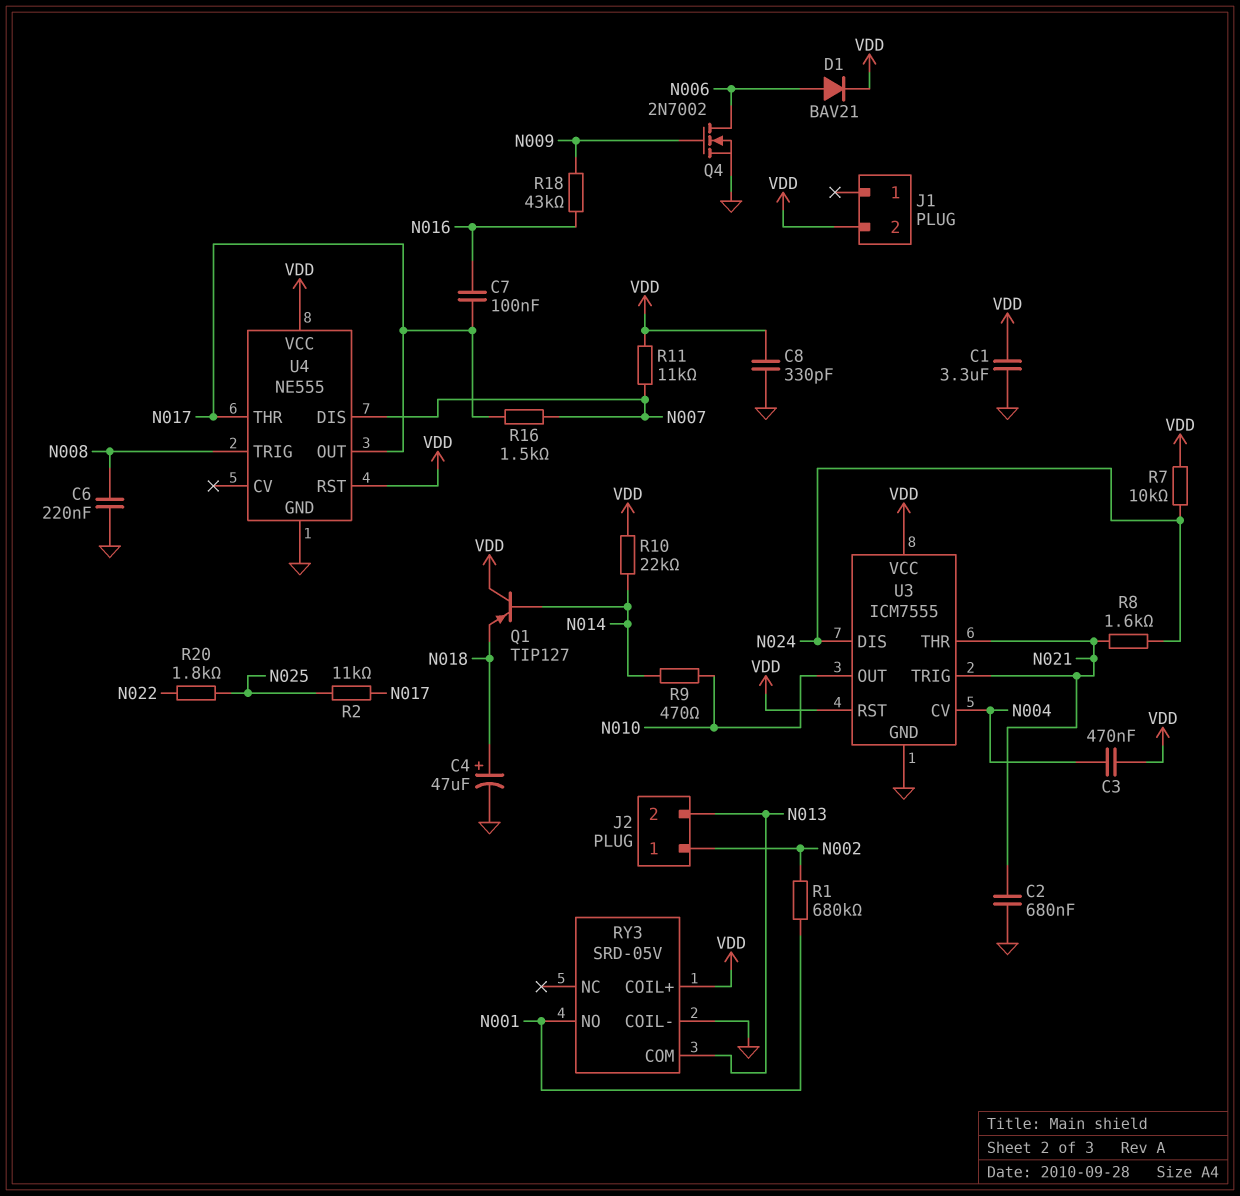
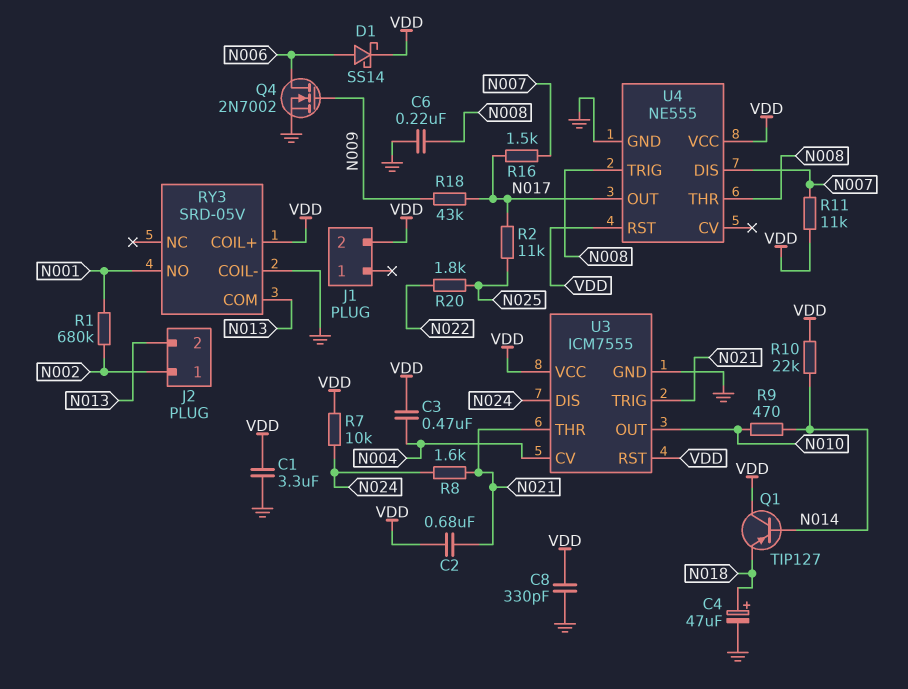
C2: 680nF (GND, N021) -> 680nF (N021, VDD)
C7: 100nF (N016, N017) -> none
D1: diode BAV21 (A N006, K VDD) -> schottky SS14 (A N006, K VDD)
R18: 43k (N009, N016) -> 43k (N009, N017)
U4 pin THR: N017 -> N008

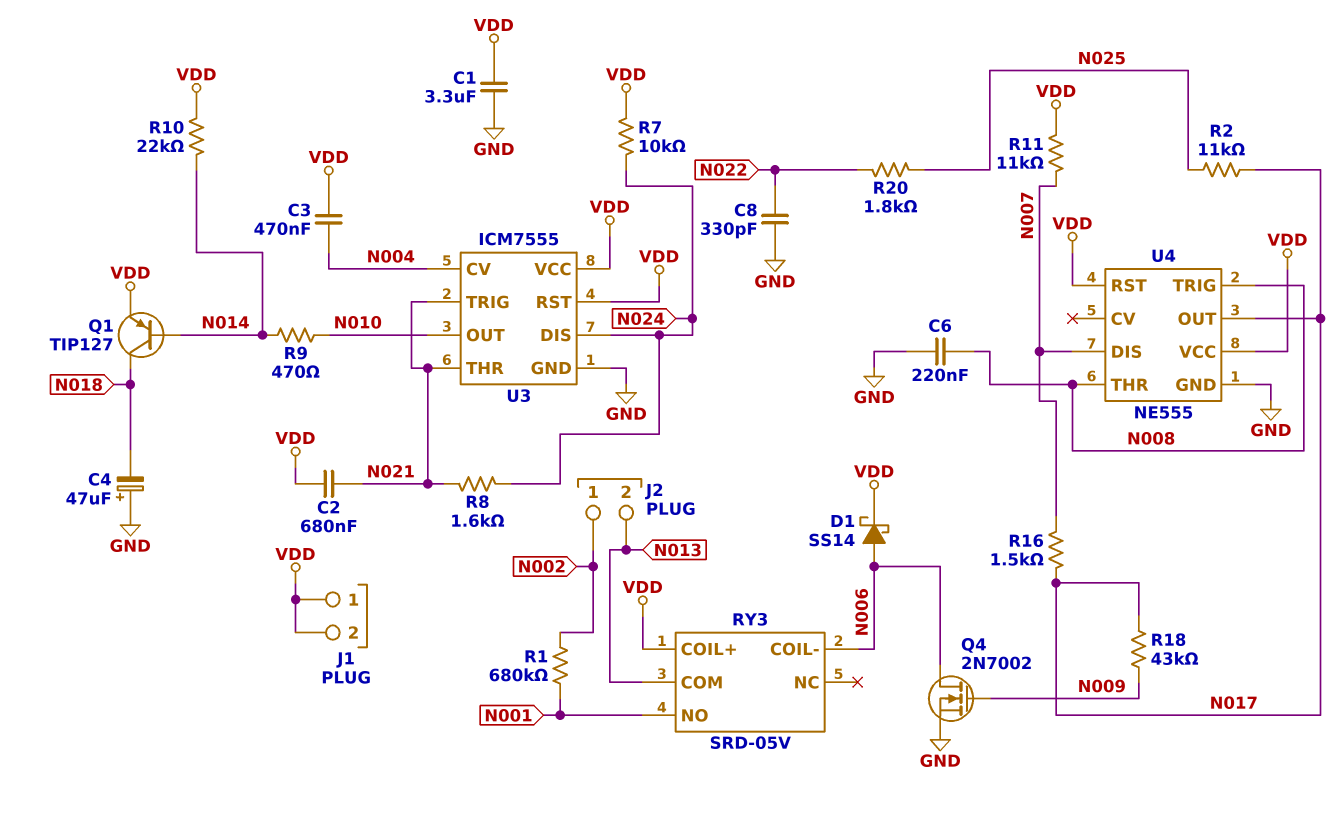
C4: 47uF (plus N018, minus GND) -> 47uF (plus GND, minus N018)
C8: 330pF (GND, VDD) -> 330pF (GND, N022)
J1 pin 1: none -> VDD
Q1: PNP TIP127 (B N014, C VDD, E N018) -> PNP TIP127 (B N014, C N018, E VDD)
RY3 pin COIL-: GND -> N006

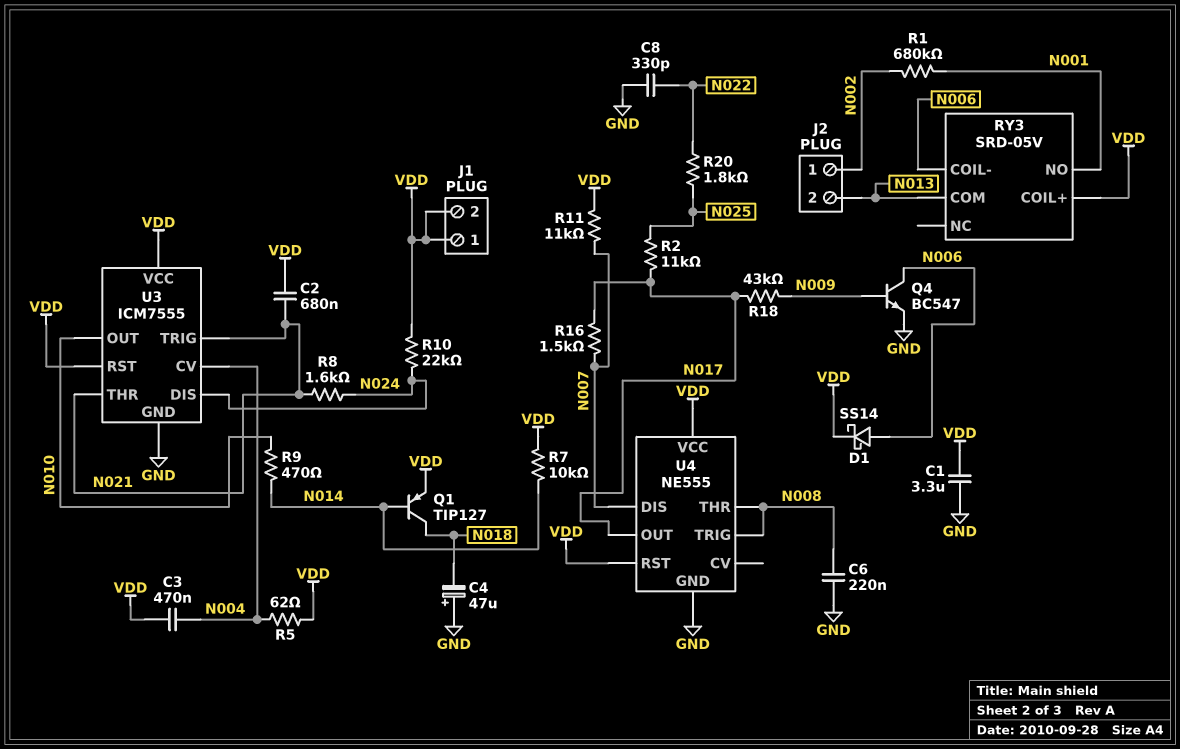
Q4: NMOS 2N7002 (G N009, D N006, S GND) -> NPN BC547 (B N009, C N006, E GND)
R5: none -> 62 (N004, VDD)
R7: 10k (N024, VDD) -> 10k (N014, VDD)
R10: 22k (N014, VDD) -> 22k (N024, VDD)

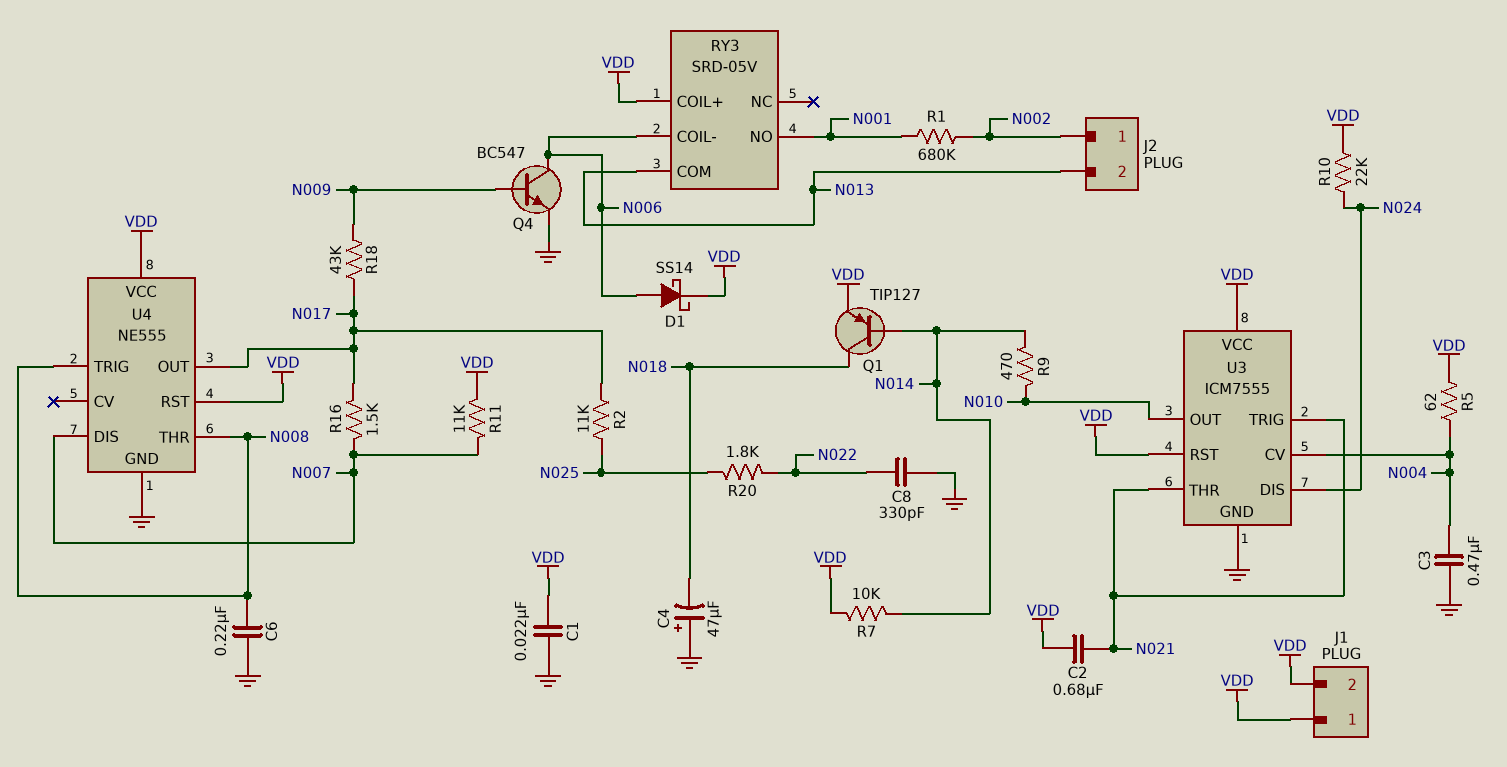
C1: 3.3uF (GND, VDD) -> 22nF (GND, VDD)
C3: 470nF (N004, VDD) -> 470nF (GND, N004)
R8: 1.6k (N021, N024) -> none

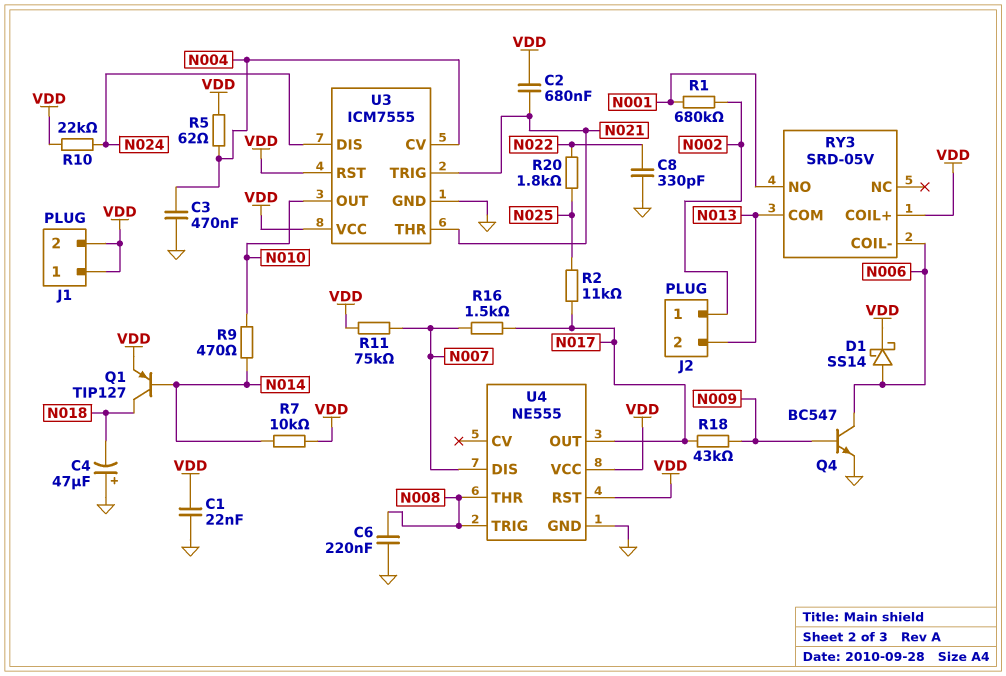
R11: 11k (N007, VDD) -> 75k (N007, VDD)

